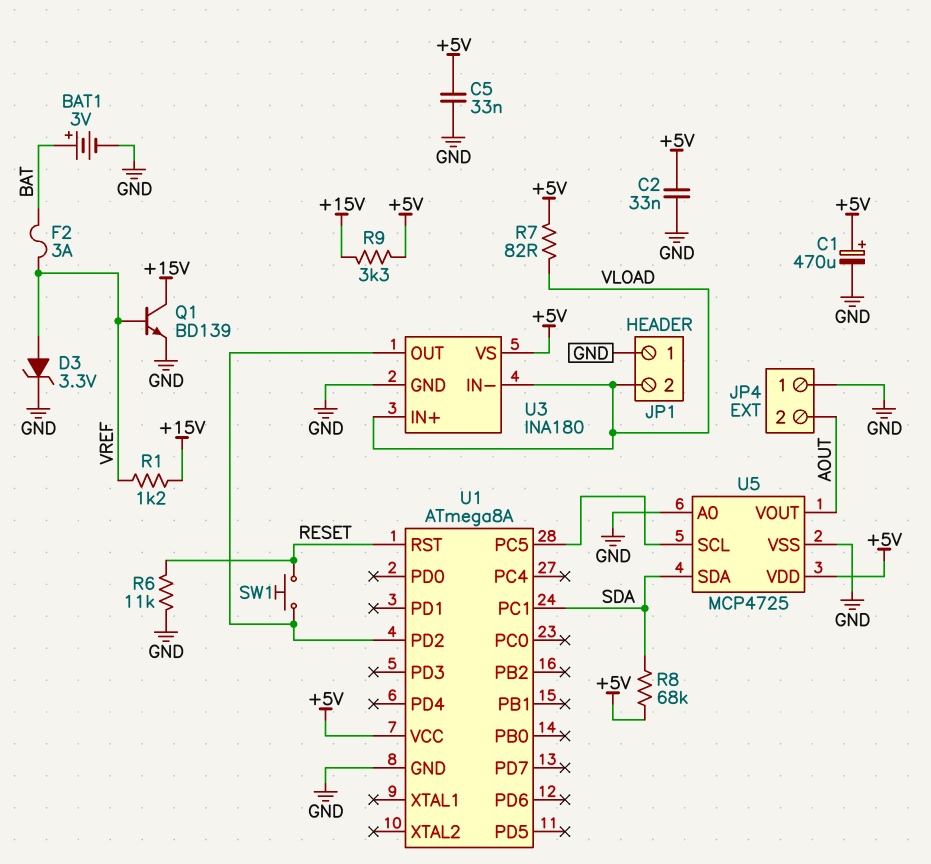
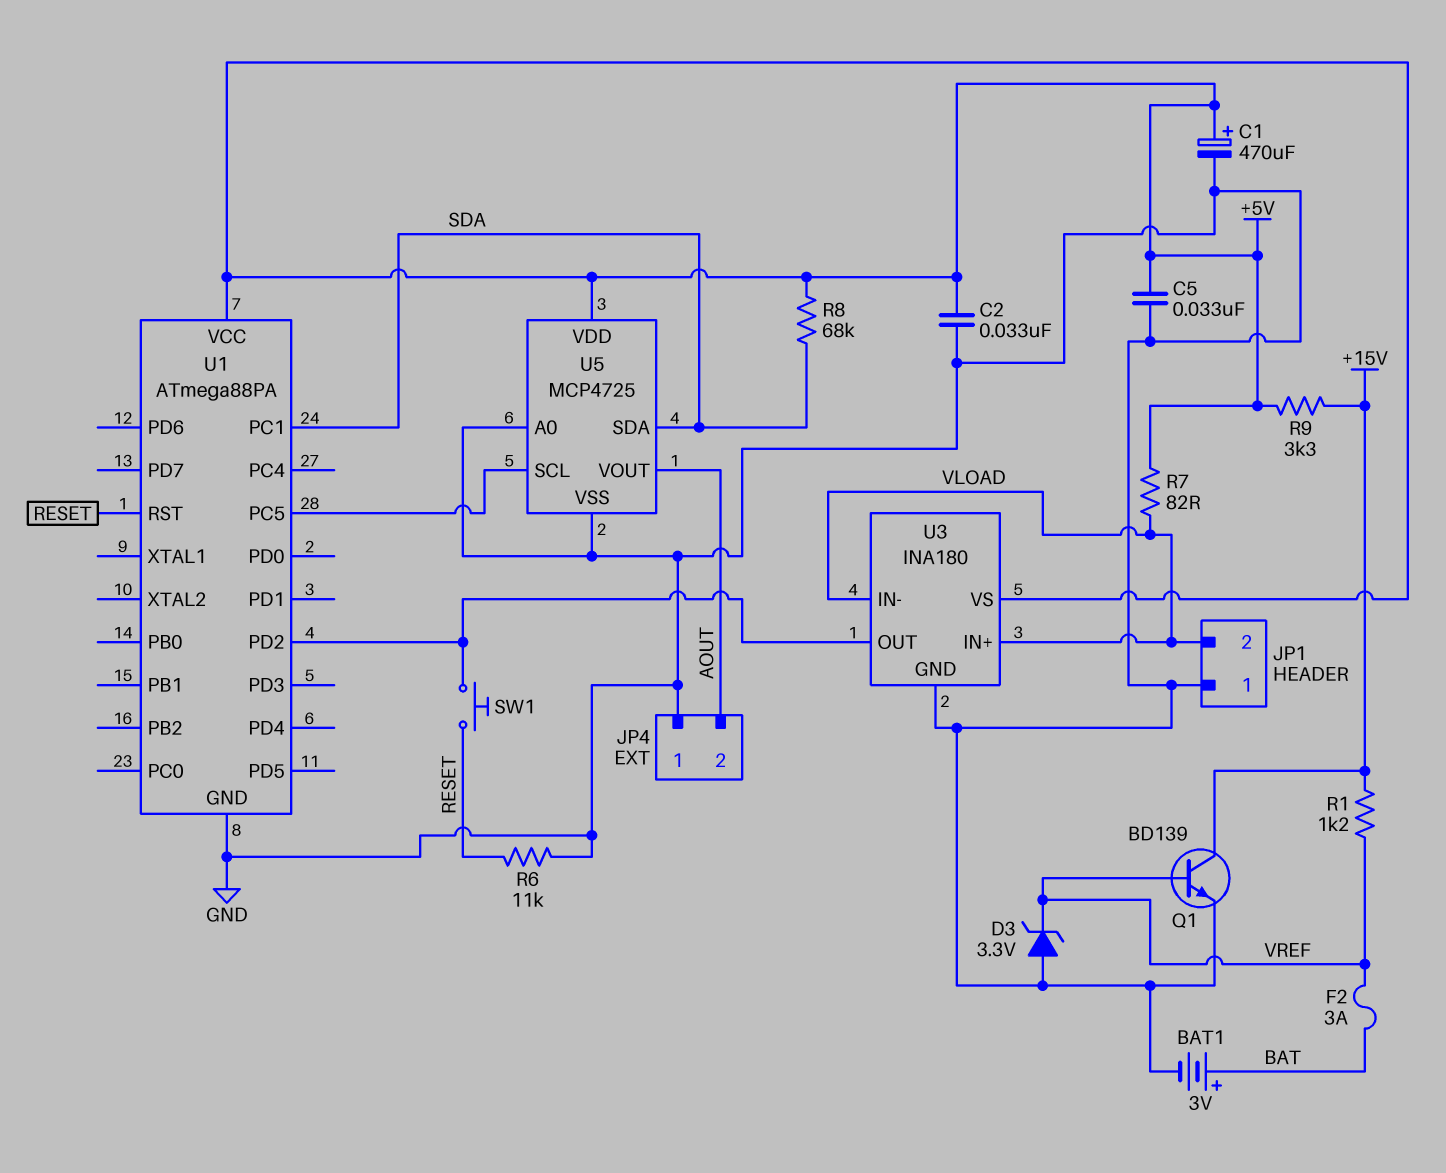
D3: zener 3.3V (A VREF, K GND) -> zener 3.3V (A GND, K VREF)
U1: ATmega8A -> ATmega88PA

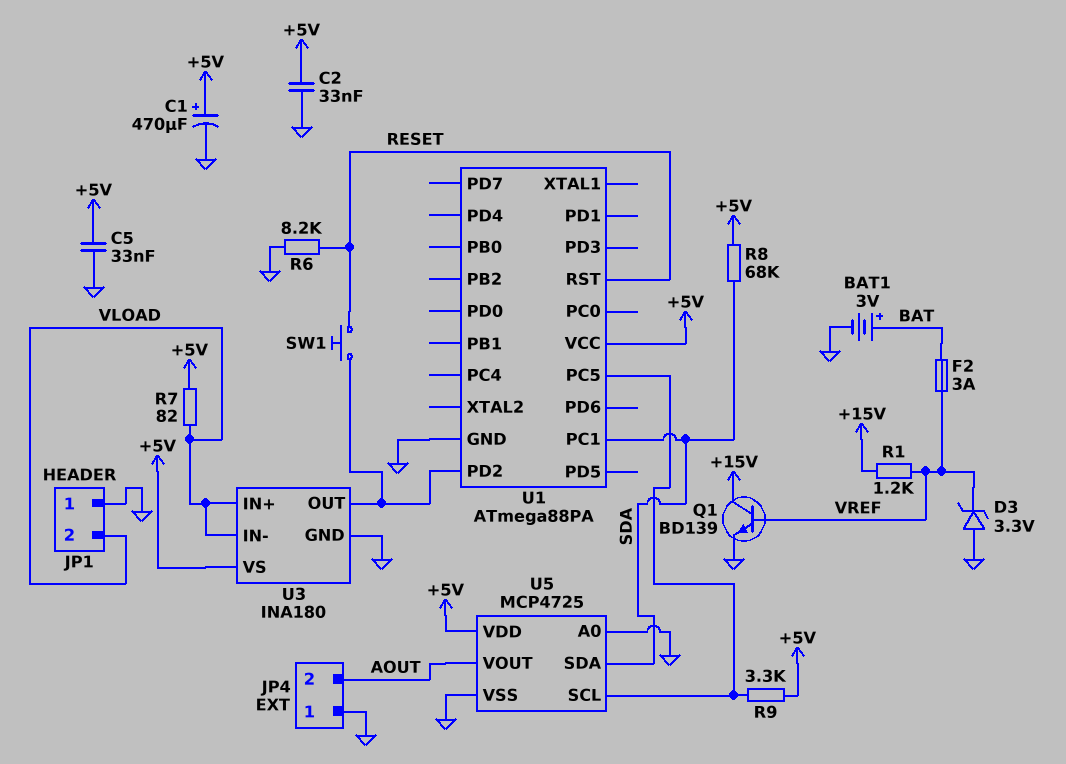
R6: 11k (GND, RESET) -> 8.2k (GND, RESET)
R9: 3.3k (+5V, +15V) -> 3.3k (+5V, U1/PC5)

